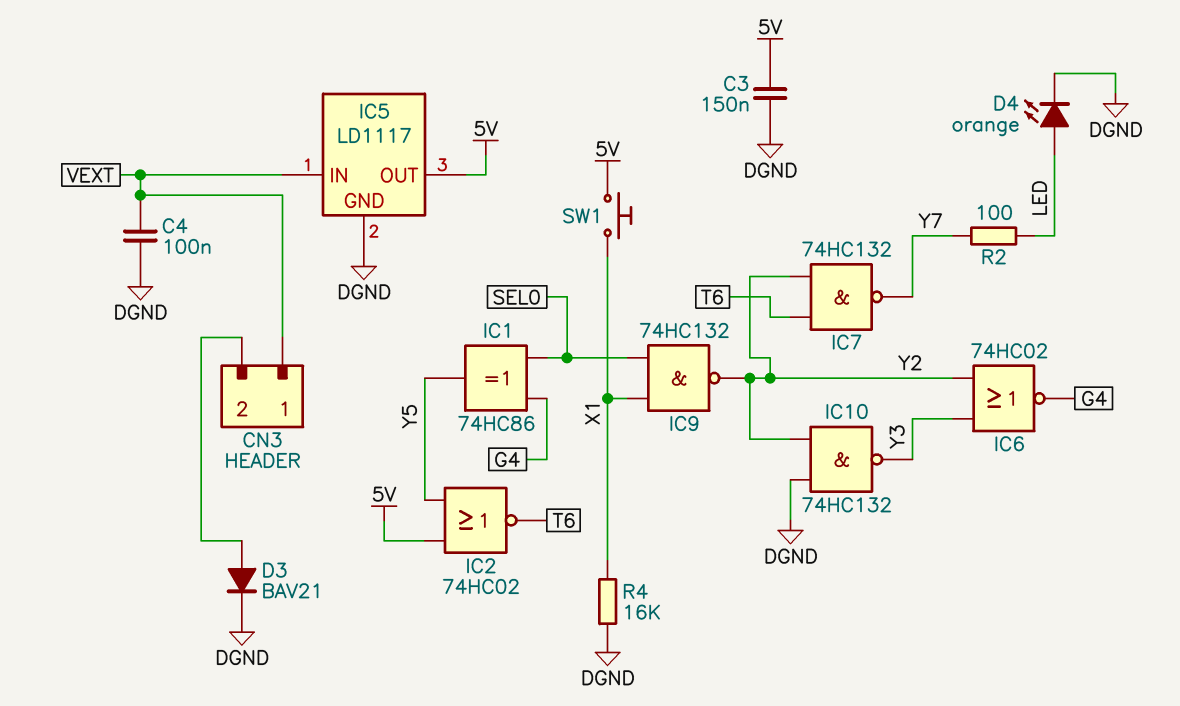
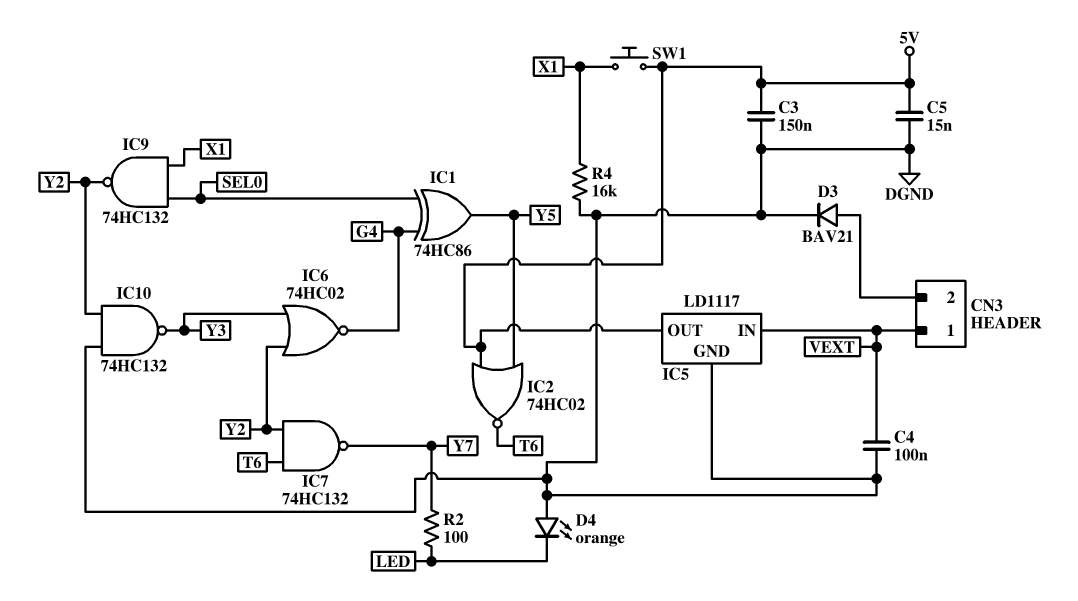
C5: none -> 15nF (5V, DGND)
D4: LED orange (A LED, K DGND) -> LED orange (A DGND, K LED)

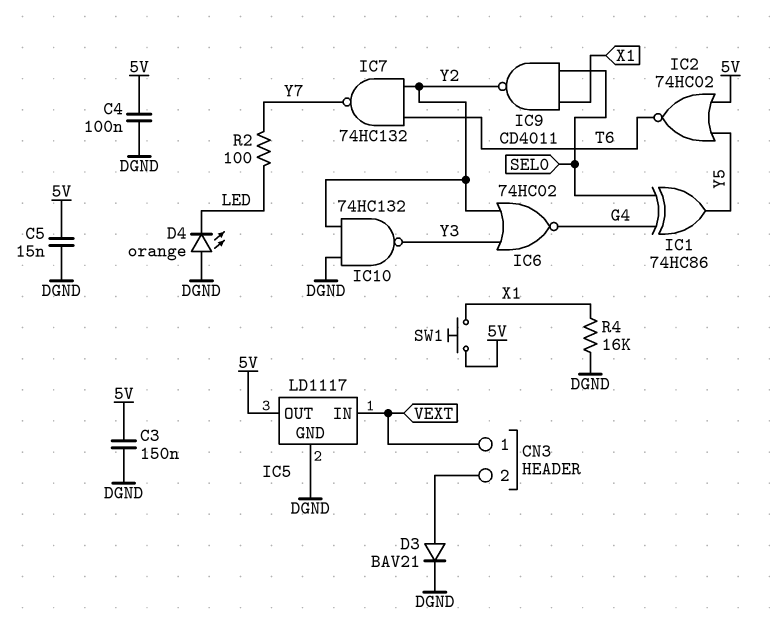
C4: 100nF (DGND, VEXT) -> 100nF (5V, DGND)
IC9: NAND 74HC132 (in SEL0, in X1, out Y2) -> NAND CD4011 (in SEL0, in X1, out Y2)

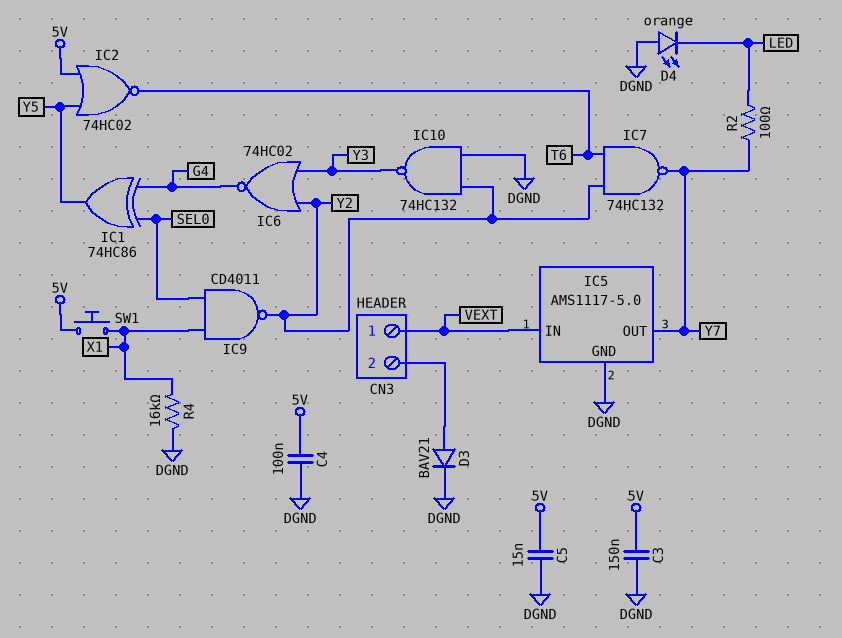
IC5: LD1117 -> AMS1117-5.0
IC5 pin OUT: 5V -> Y7

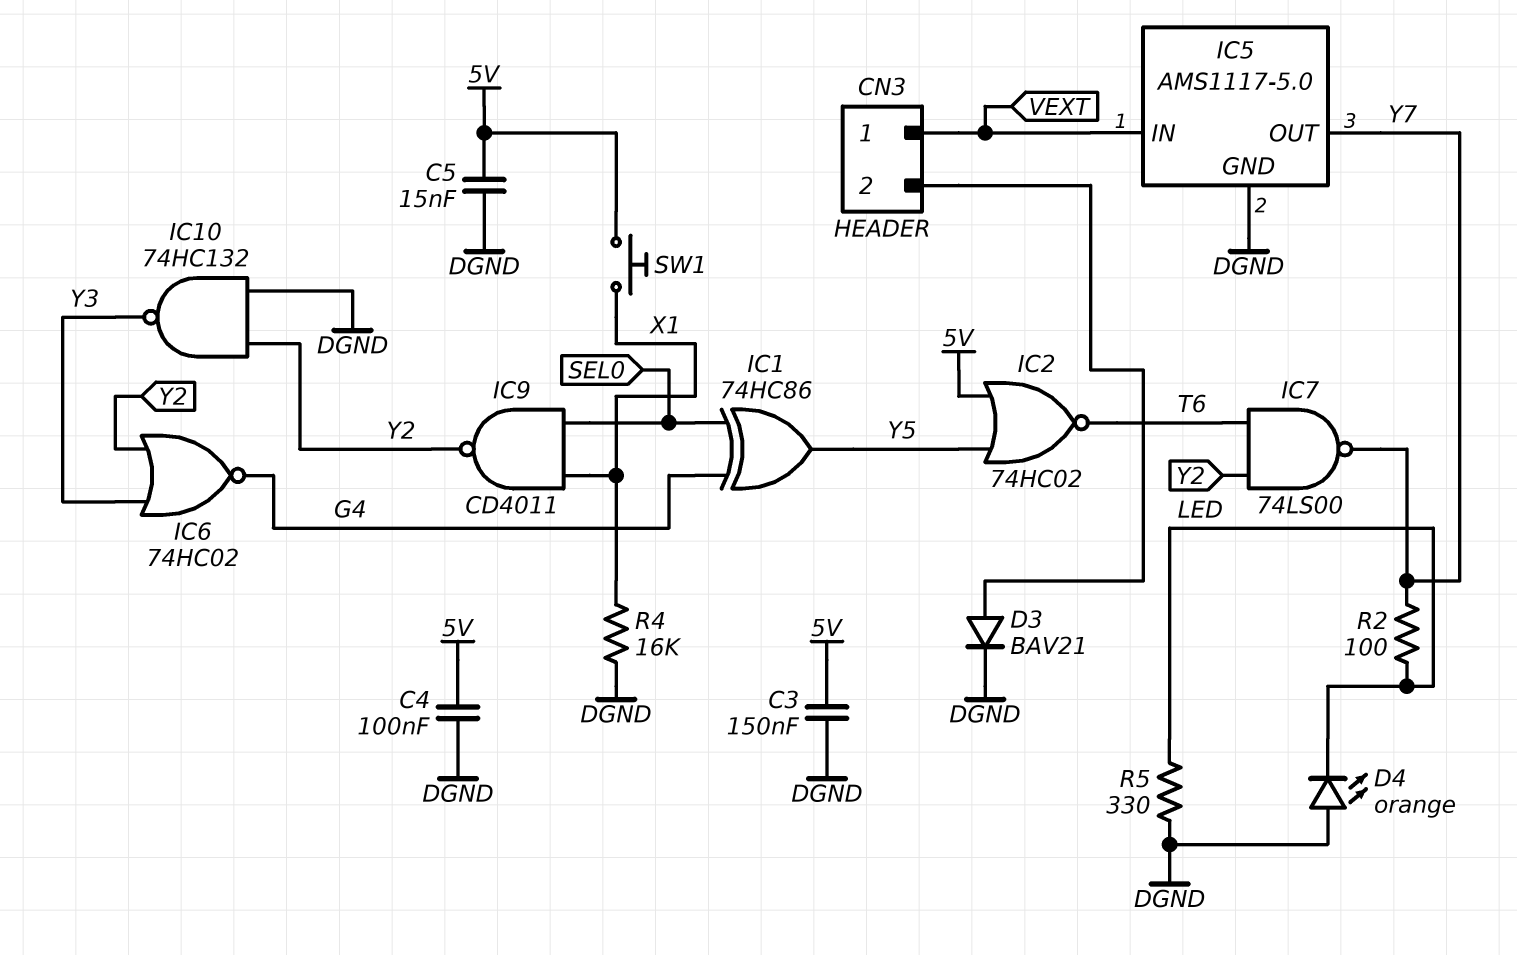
IC7: NAND 74HC132 (in T6, in Y2, out Y7) -> NAND 74LS00 (in T6, in Y2, out Y7)
R5: none -> 330 (DGND, LED)

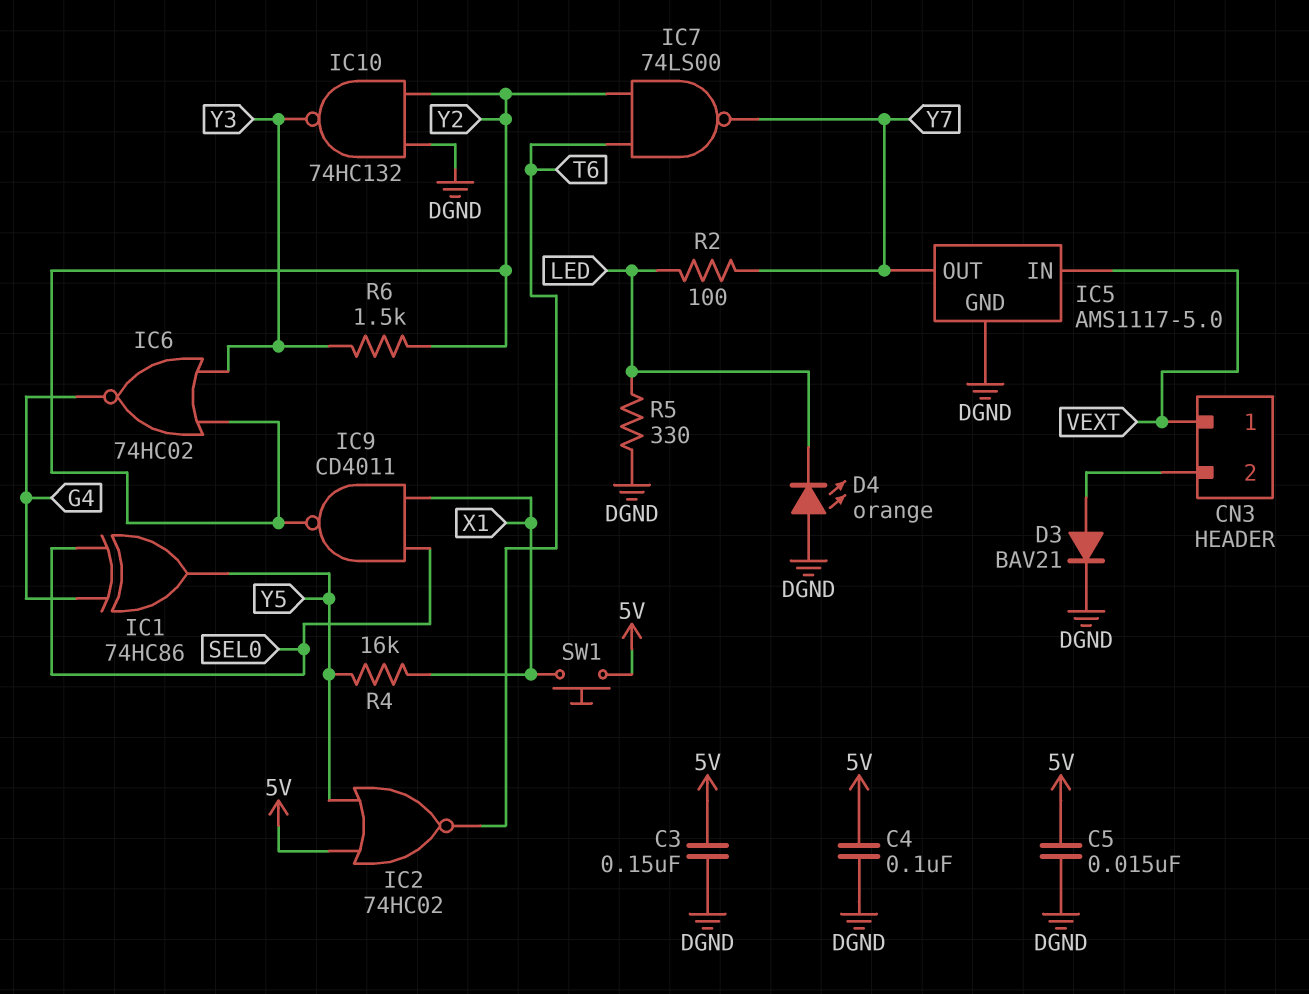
R4: 16k (DGND, X1) -> 16k (X1, Y5)
R6: none -> 1.5k (Y2, Y3)

